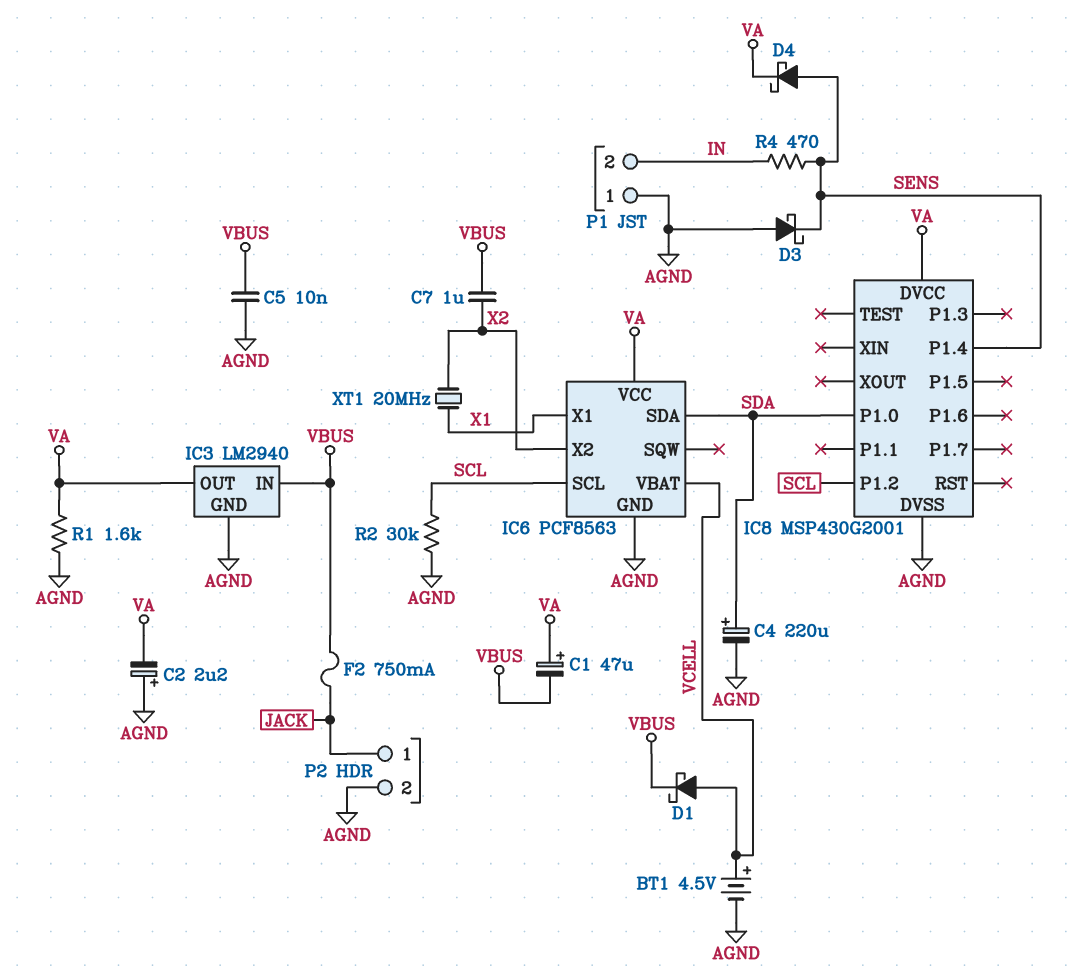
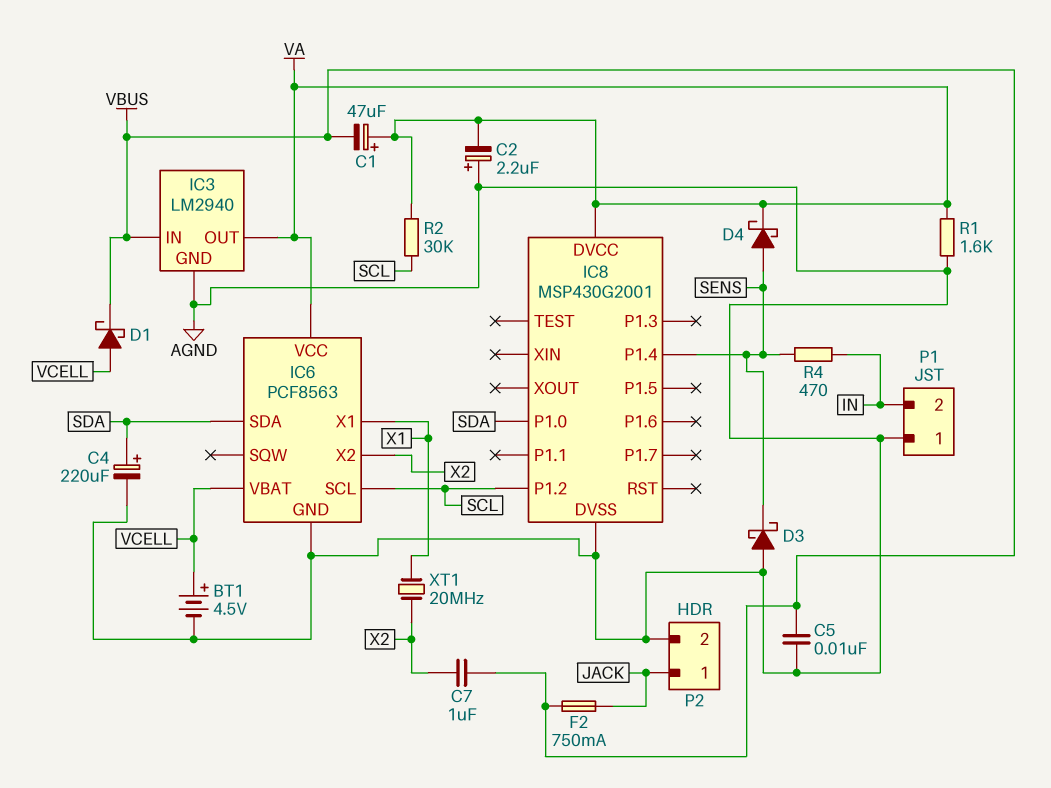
R2: 30k (AGND, SCL) -> 30k (SCL, VA)

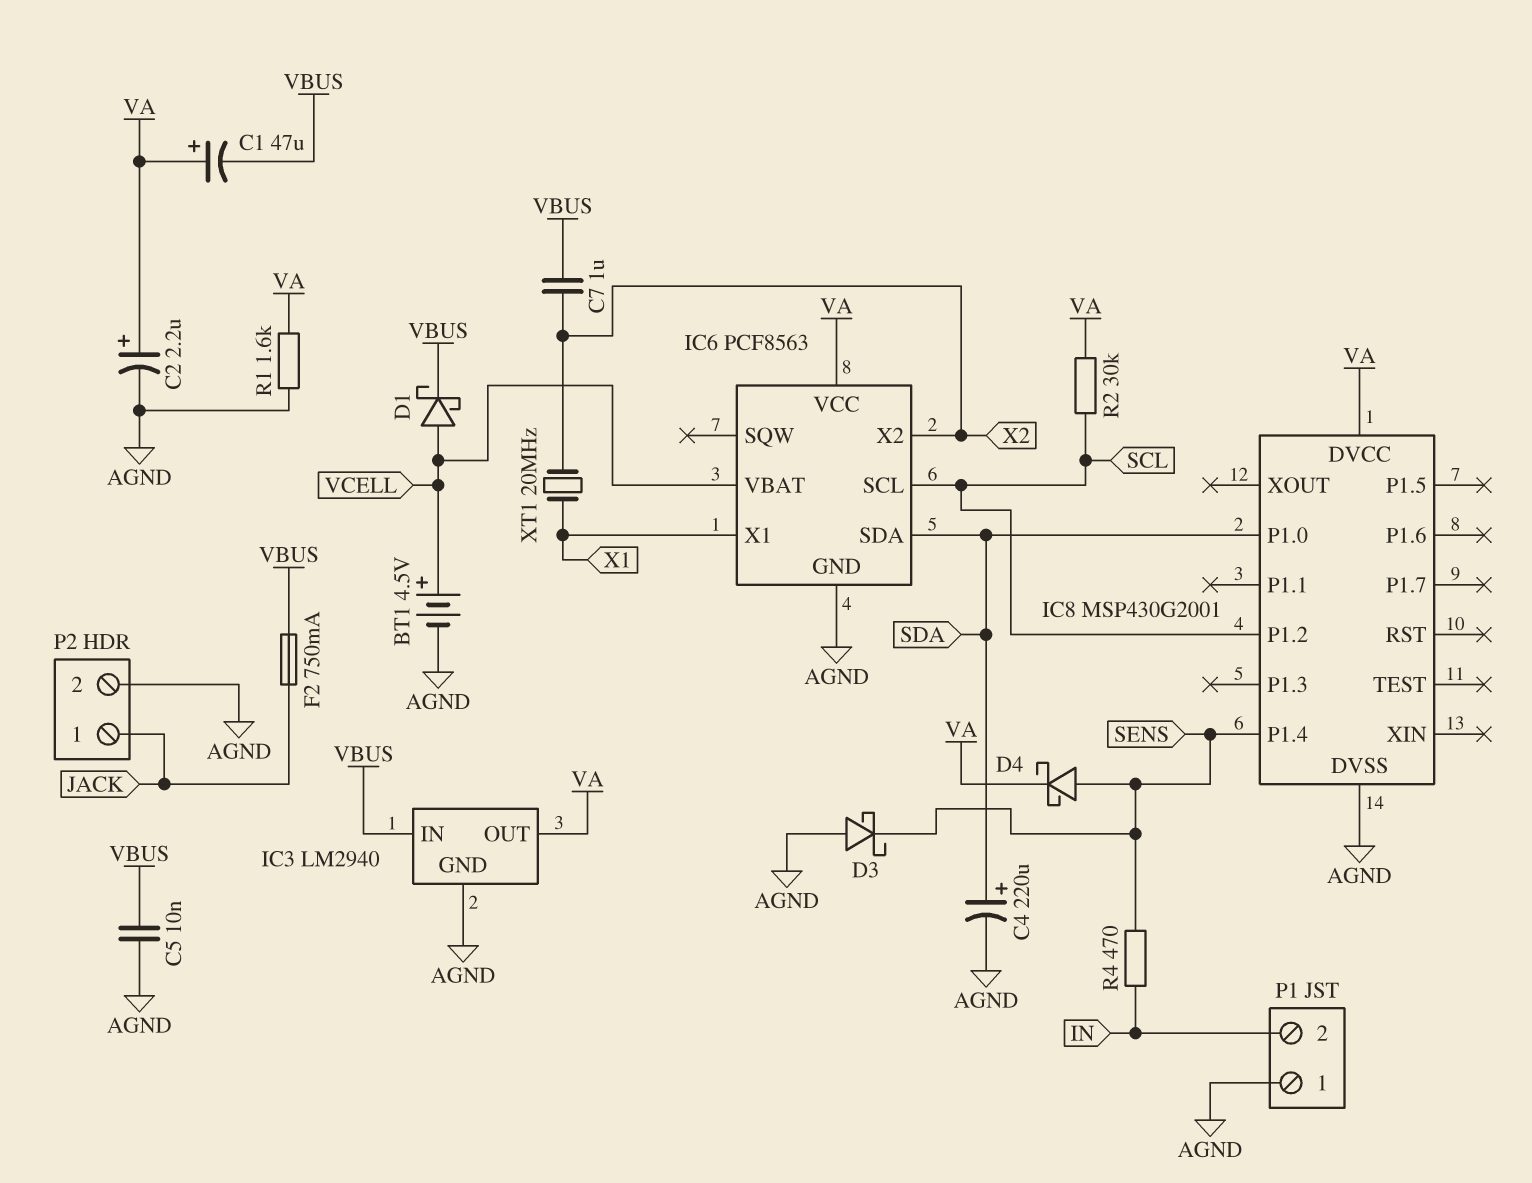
C2: 2.2uF (plus AGND, minus VA) -> 2.2uF (plus VA, minus AGND)

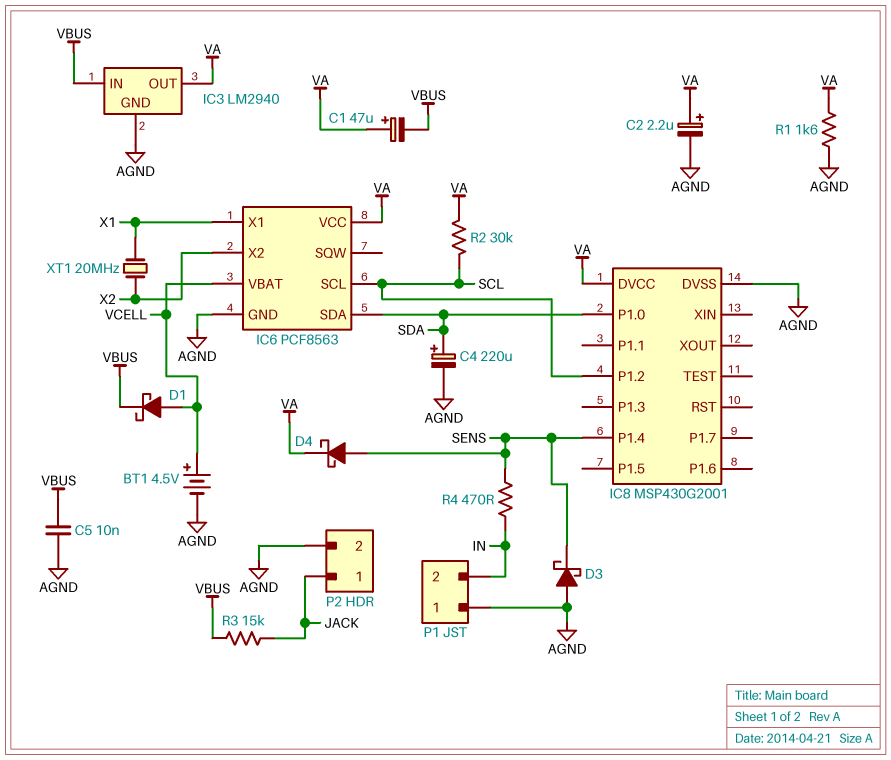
C7: 1uF (VBUS, X2) -> none
F2: 750mA (JACK, VBUS) -> none
R3: none -> 15k (JACK, VBUS)

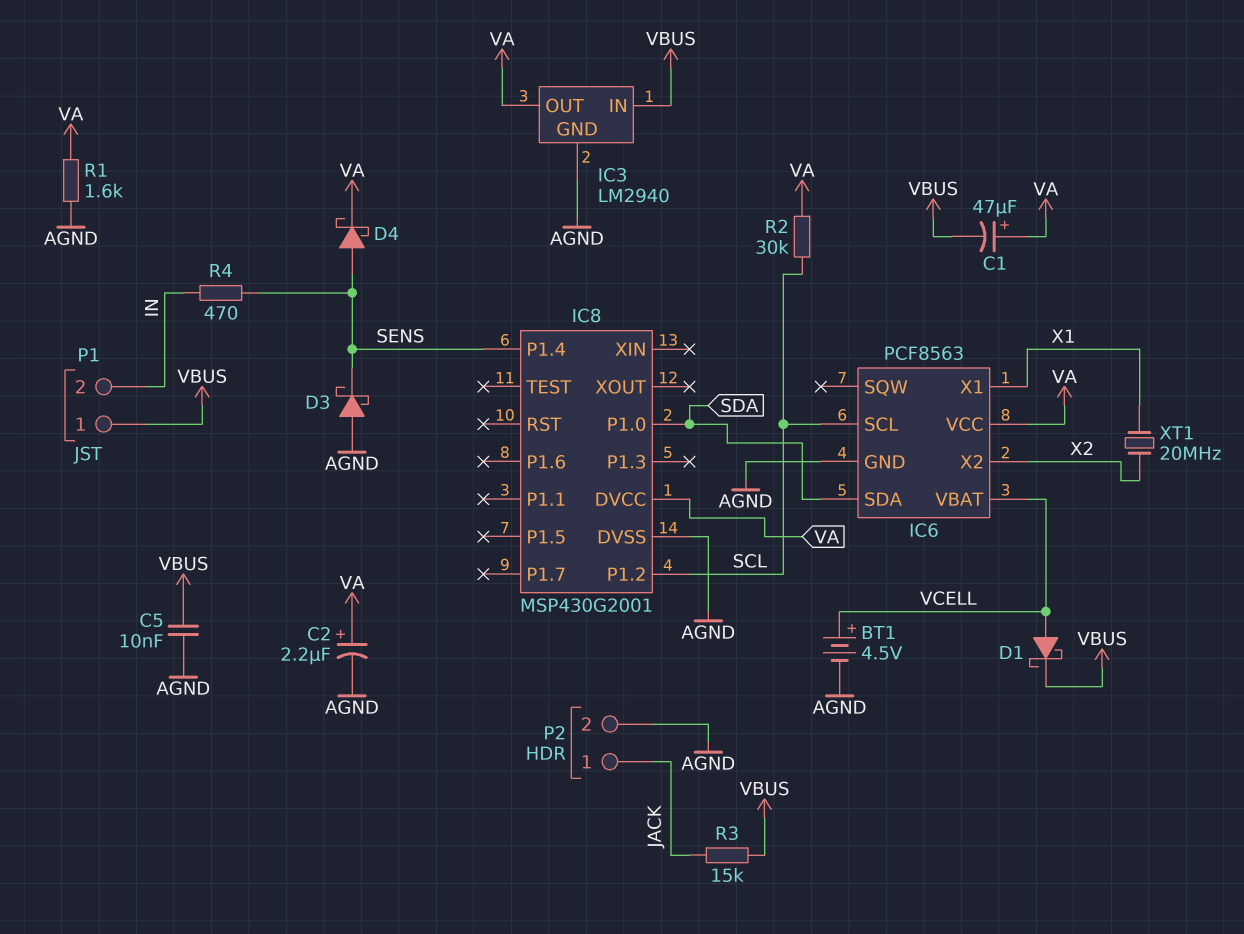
C4: 220uF (plus SDA, minus AGND) -> none
P1 pin 1: AGND -> VBUS

